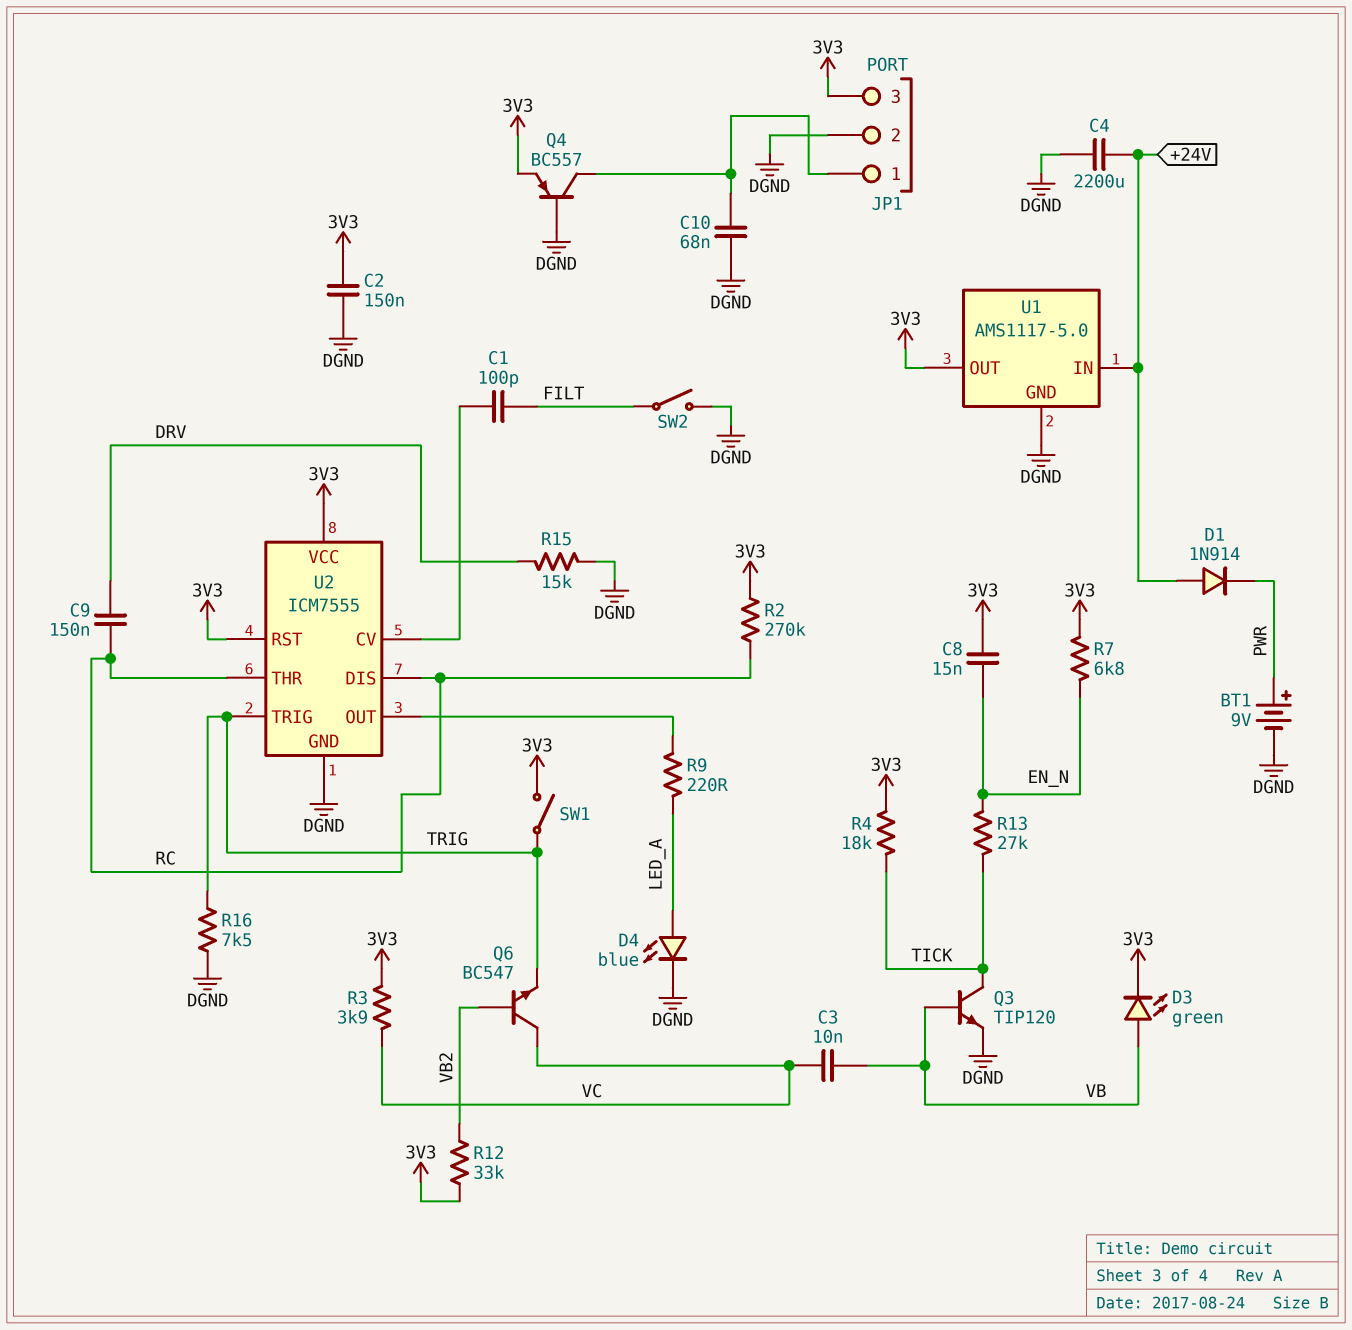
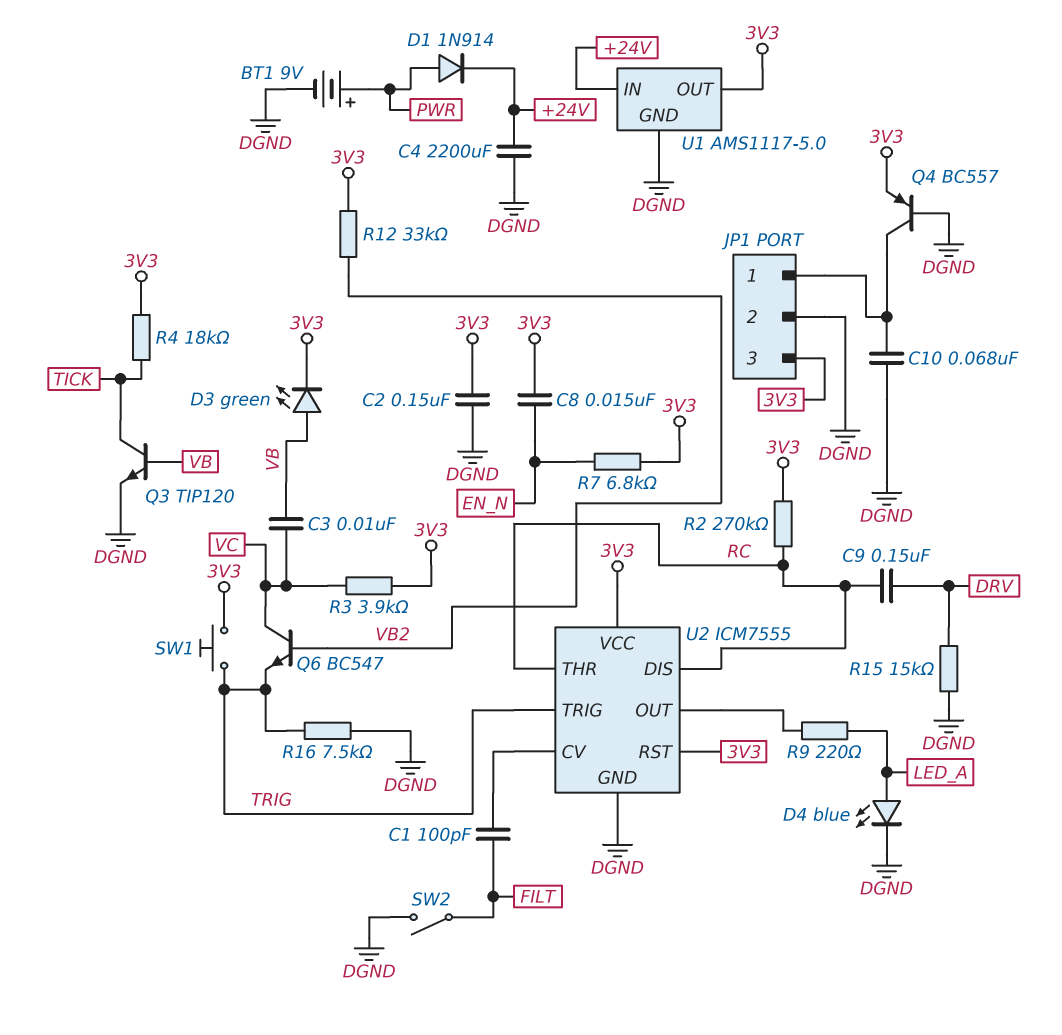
D1: diode 1N914 (A +24V, K PWR) -> diode 1N914 (A PWR, K +24V)
R13: 27k (EN_N, TICK) -> none
SW1: switch (3V3, TRIG) -> button (3V3, TRIG)

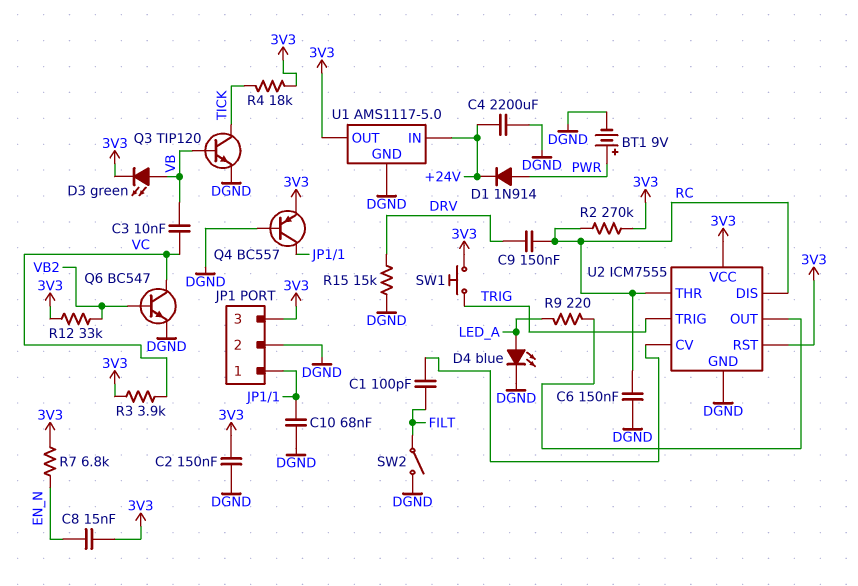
C6: none -> 150nF (DGND, RC)
Q6: NPN BC547 (B VB2, C VC, E TRIG) -> NPN BC547 (B VB2, C VC, E DGND)
R16: 7.5k (DGND, TRIG) -> none

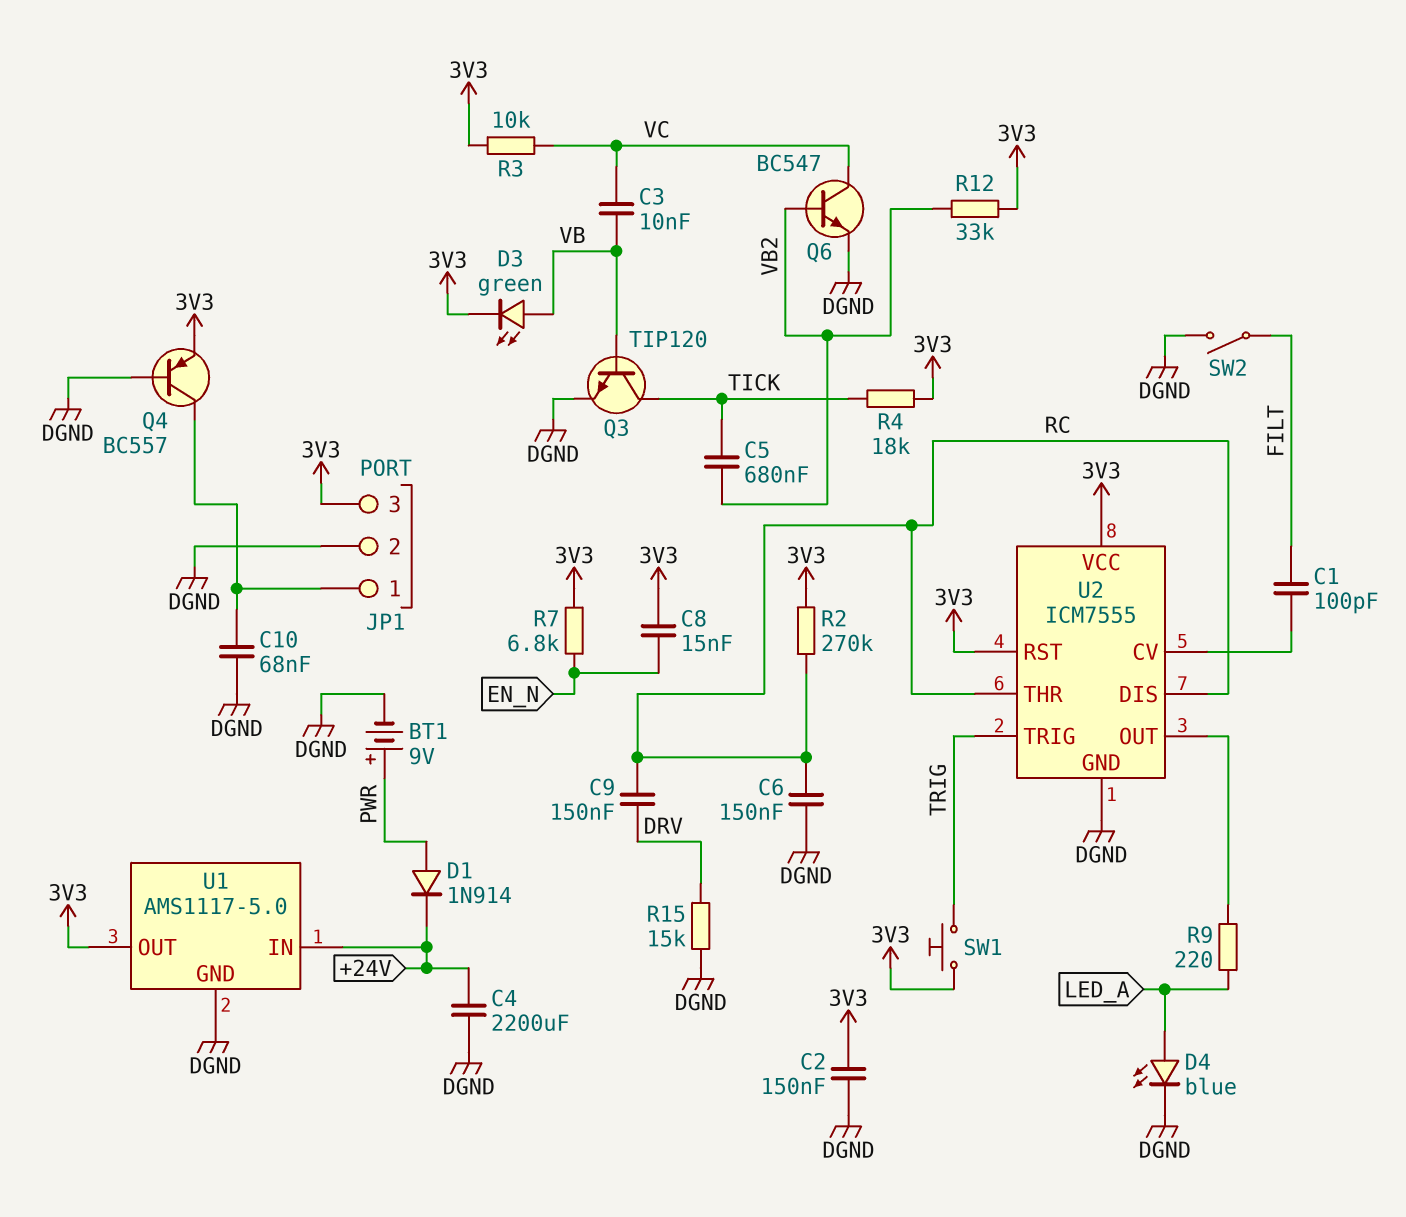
C5: none -> 680nF (TICK, VB2)
R3: 3.9k (3V3, VC) -> 10k (3V3, VC)

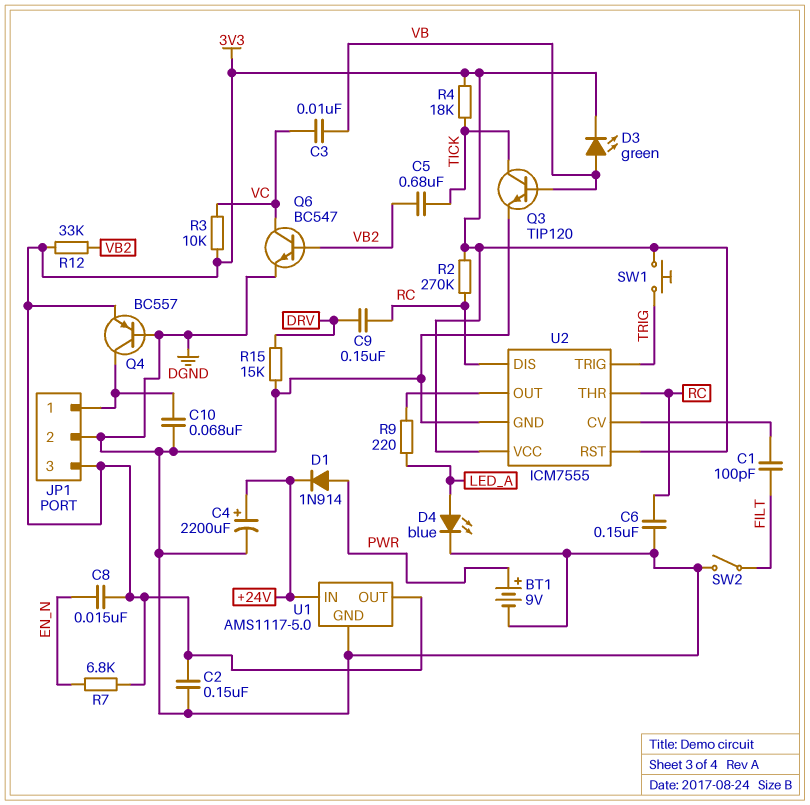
C4: 2200uF (+24V, DGND) -> 2200uF (plus +24V, minus DGND)

